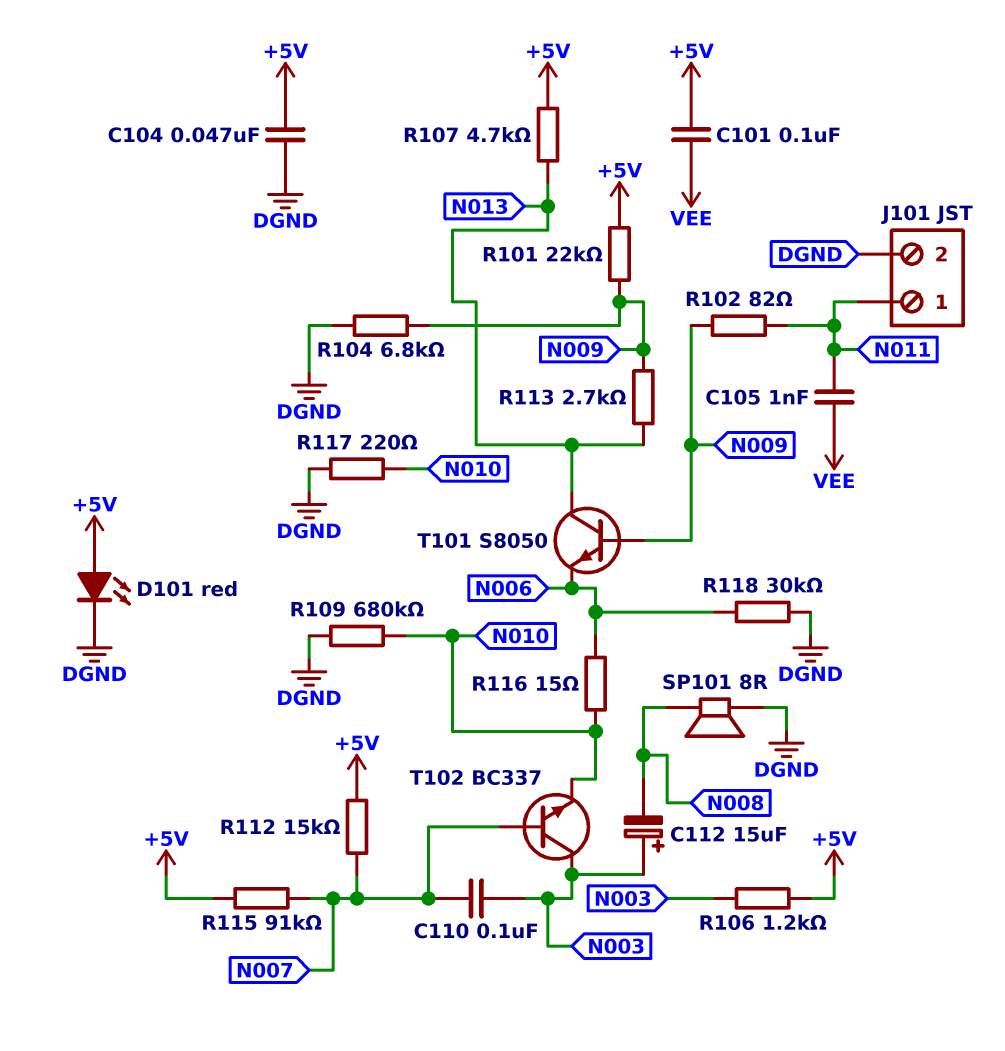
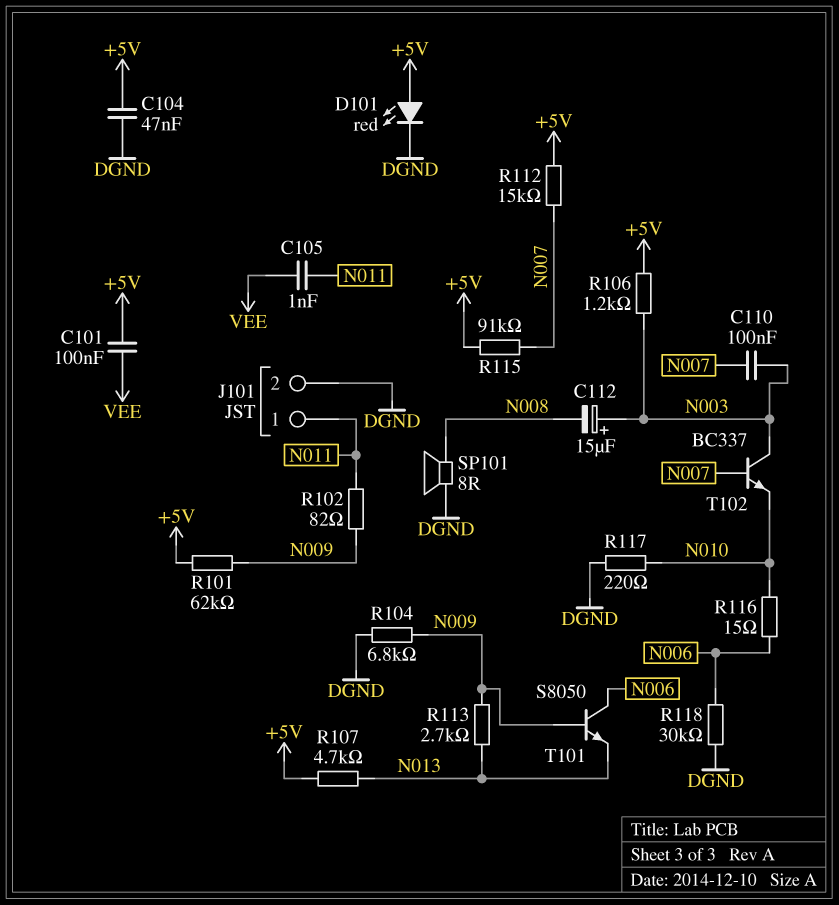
R101: 22k (+5V, N009) -> 62k (+5V, N009)
R109: 680k (DGND, N010) -> none
T101: NPN S8050 (B N009, C N013, E N006) -> NPN S8050 (B N009, C N006, E N013)

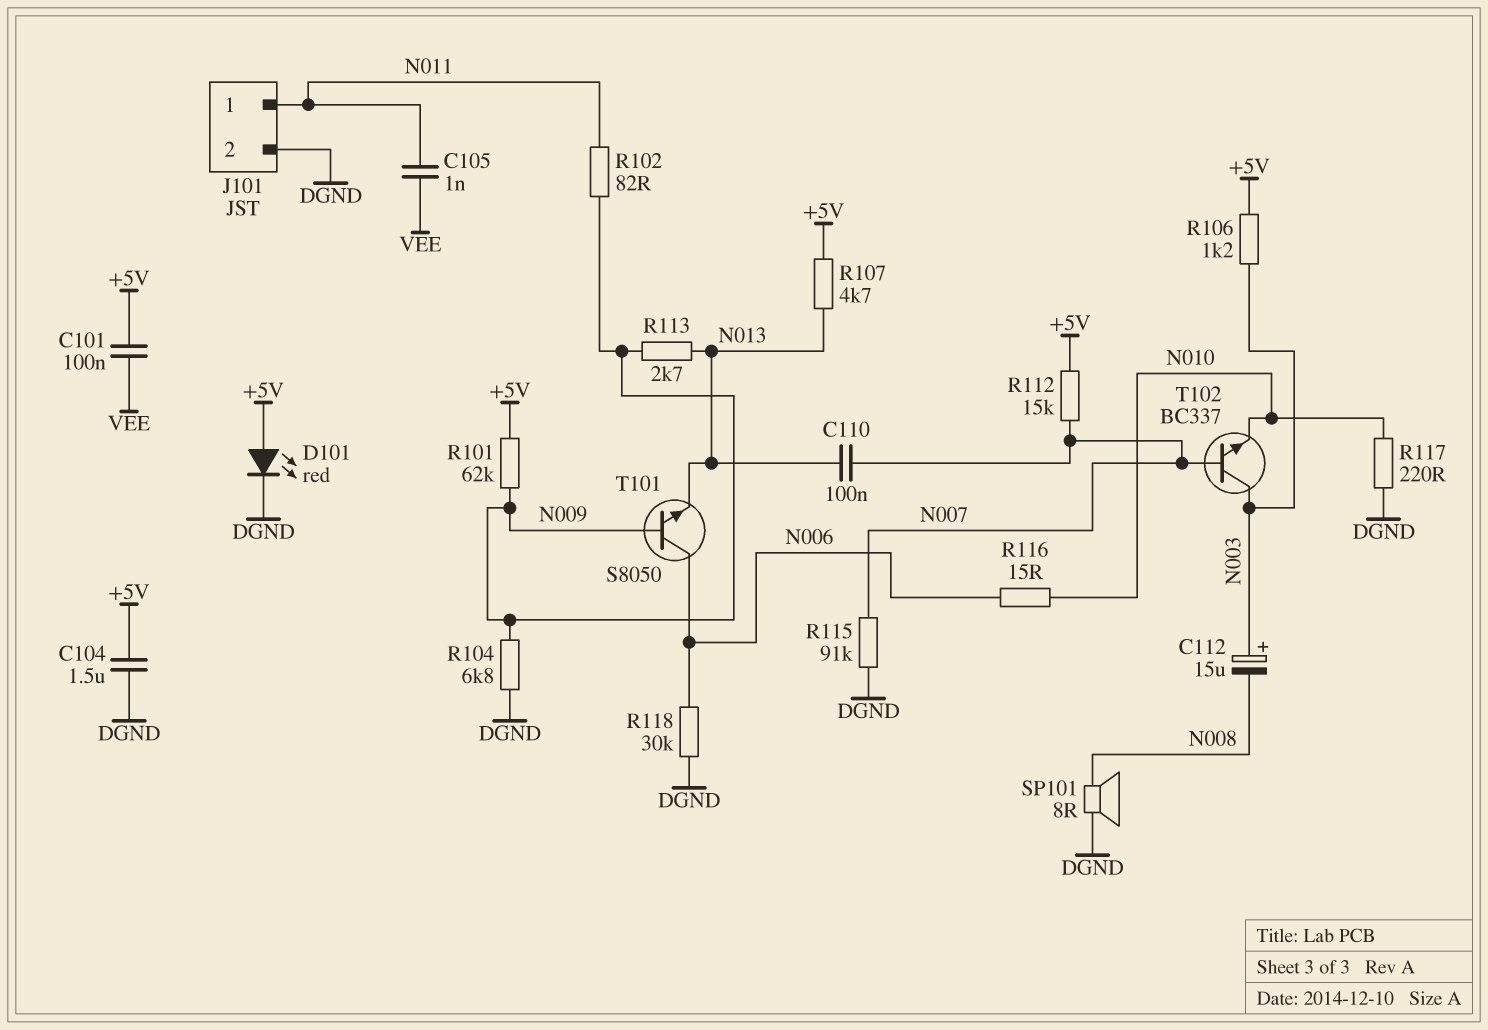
C104: 47nF (+5V, DGND) -> 1.5uF (+5V, DGND)
C110: 100nF (N003, N007) -> 100nF (N007, N013)
R115: 91k (+5V, N007) -> 91k (DGND, N007)

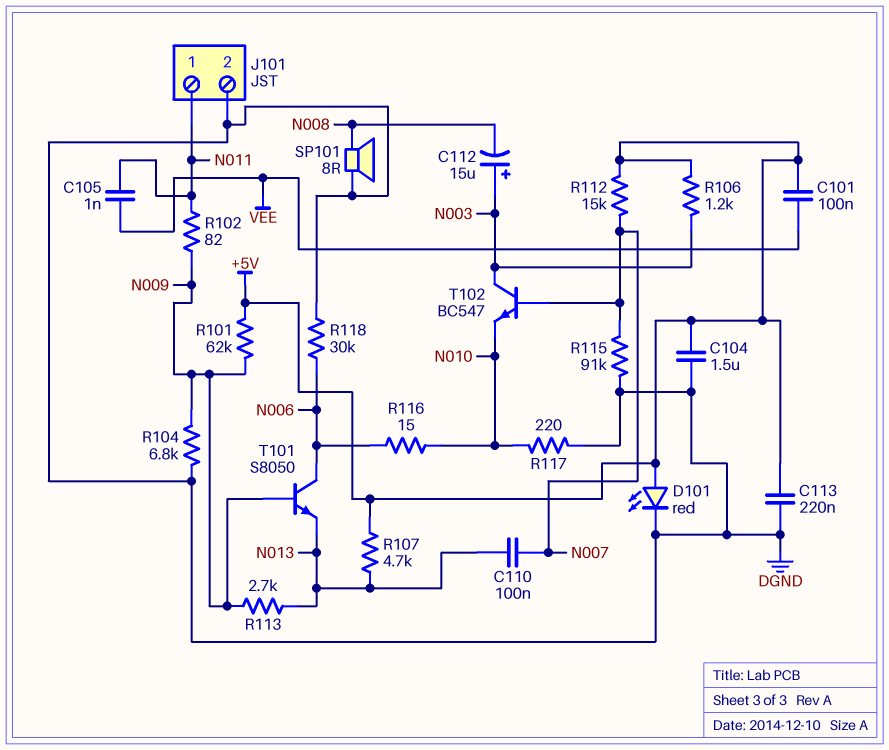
C113: none -> 220nF (+5V, DGND)
T102: NPN BC337 (B N007, C N003, E N010) -> NPN BC547 (B N007, C N003, E N010)

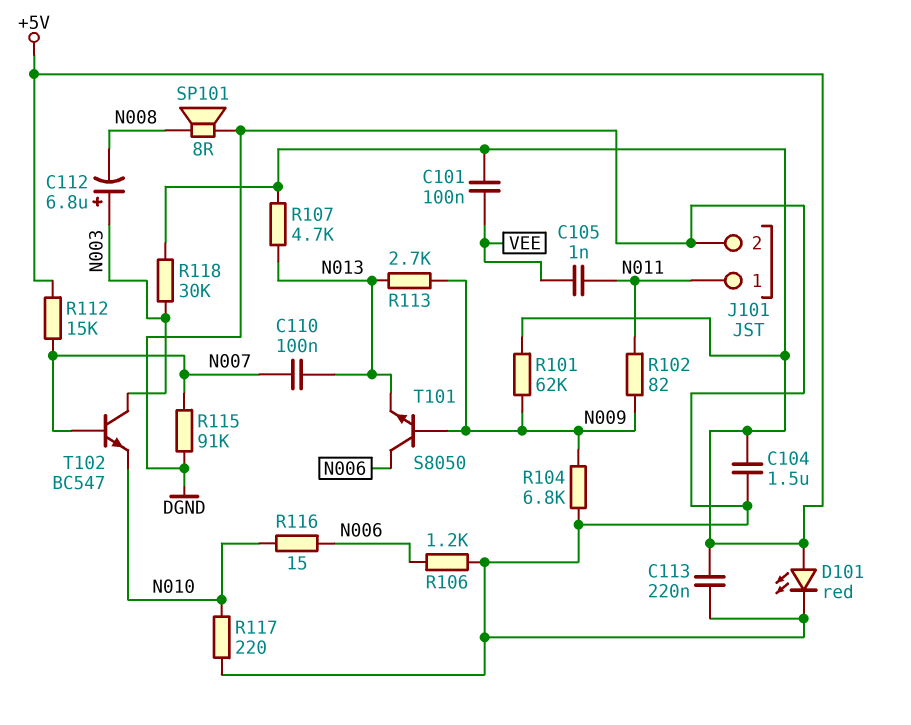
C112: 15uF (plus N003, minus N008) -> 6.8uF (plus N003, minus N008)
R106: 1.2k (+5V, N003) -> 1.2k (DGND, N006)
R118: 30k (DGND, N006) -> 30k (+5V, N003)

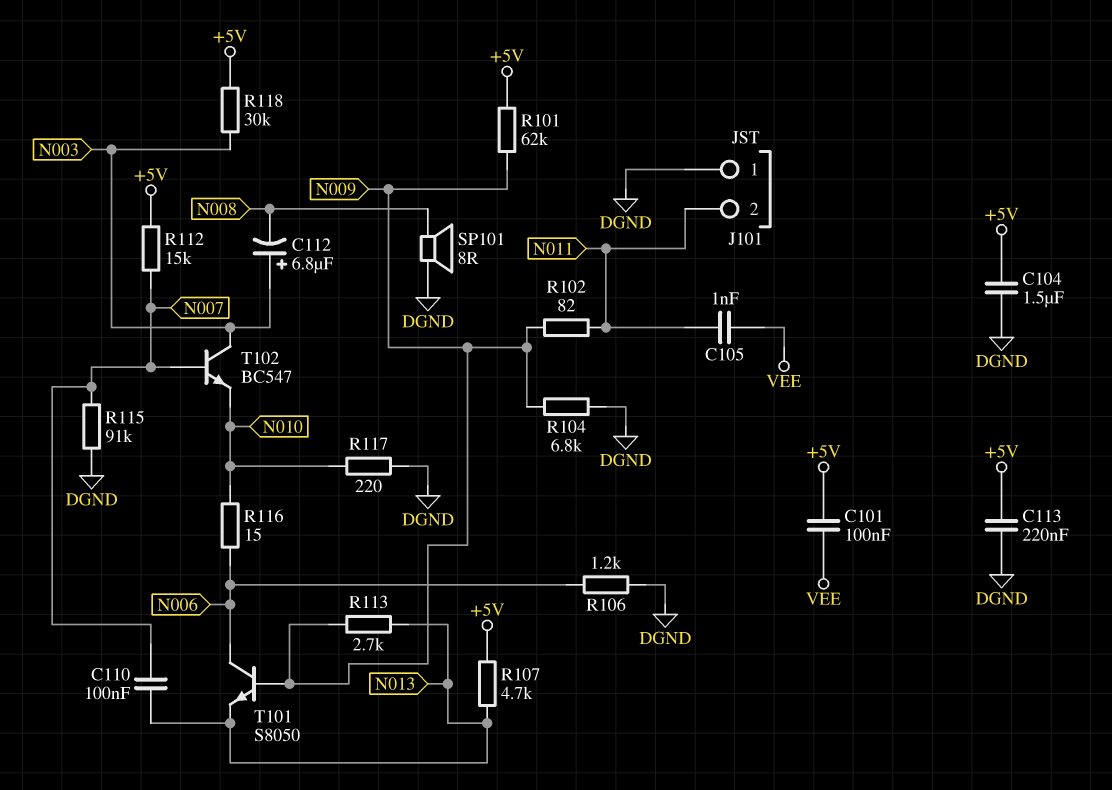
D101: LED red (A +5V, K DGND) -> none
J101 pin 1: N011 -> DGND
J101 pin 2: DGND -> N011

